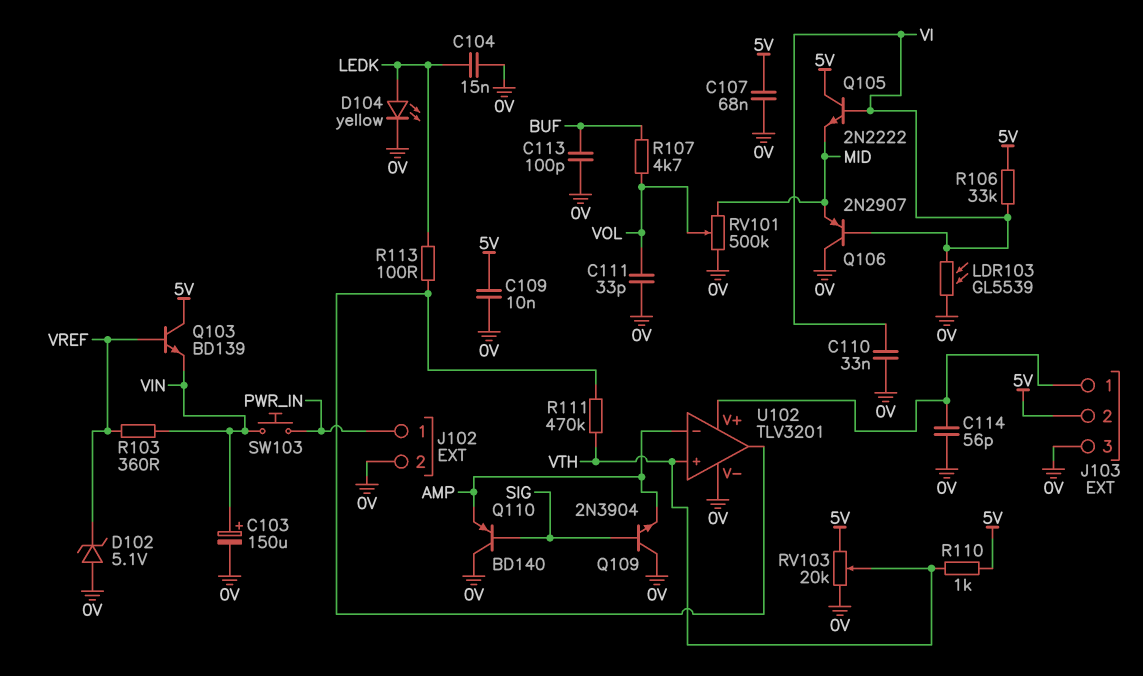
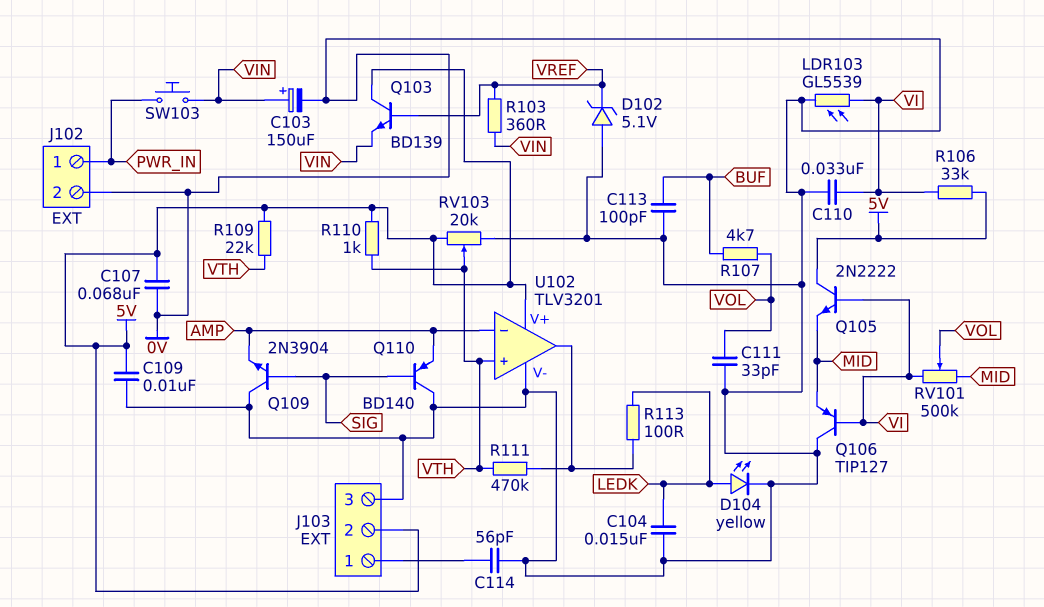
Q106: PNP 2N2907 (B VI, C 0V, E MID) -> PNP TIP127 (B VI, C 0V, E MID)
R109: none -> 22k (5V, VTH)
RV101: 500k (0V, MID, wiper VOL) -> 500k (MID, VI, wiper VOL)
U102 pin V+: J103/1 -> 5V

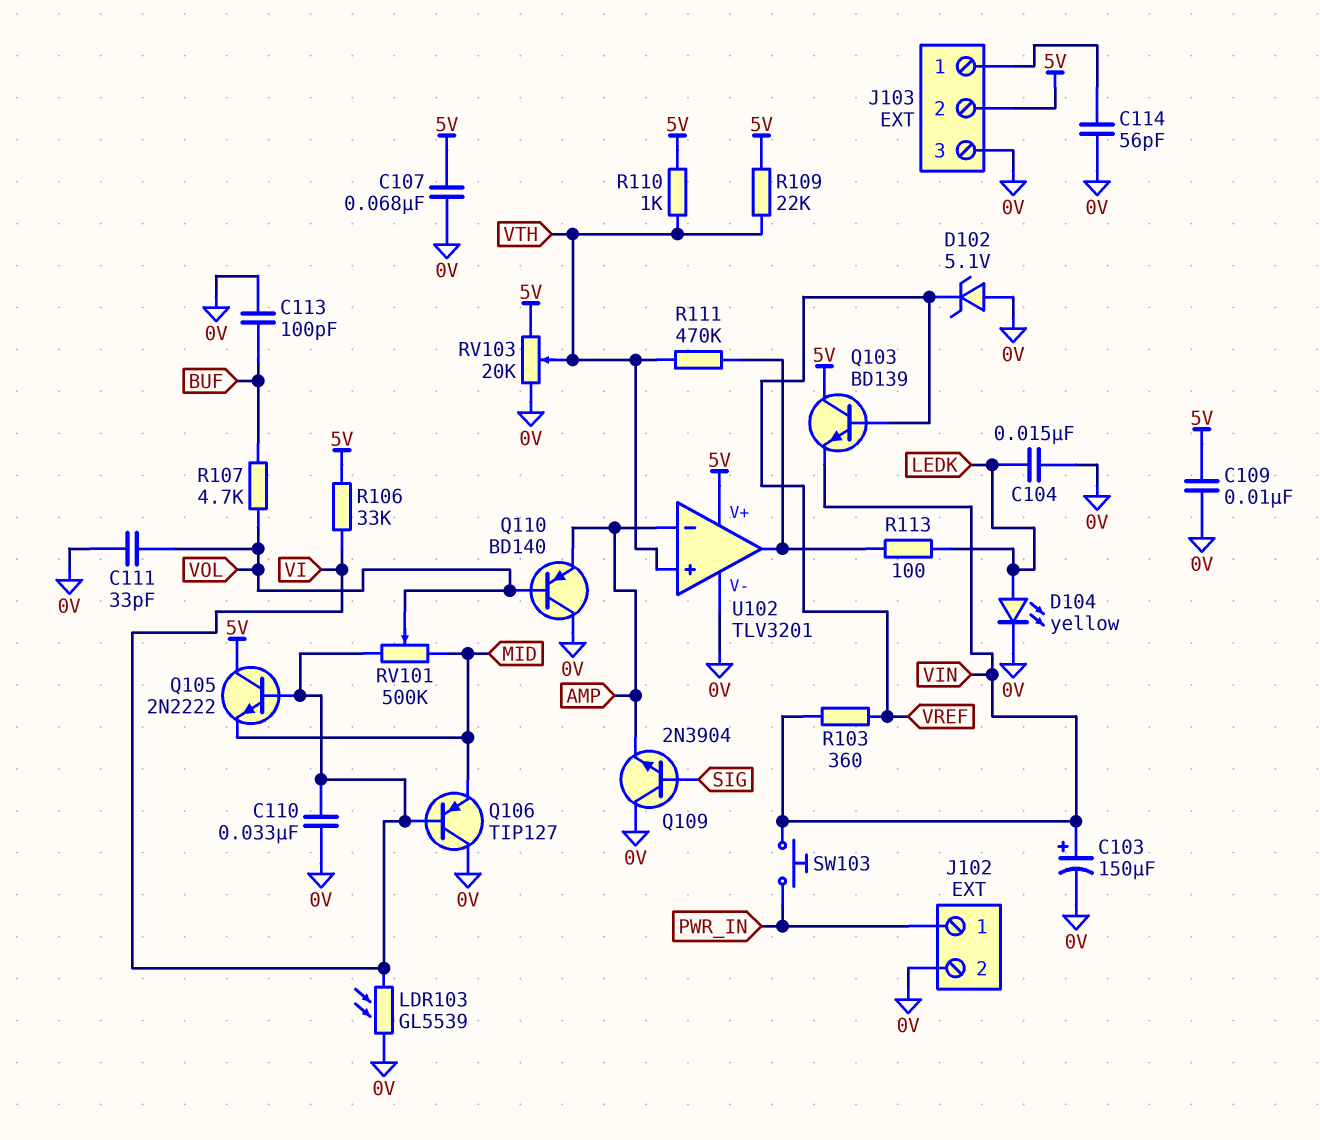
Q110: PNP BD140 (B SIG, C 0V, E AMP) -> PNP BD140 (B VOL, C 0V, E AMP)

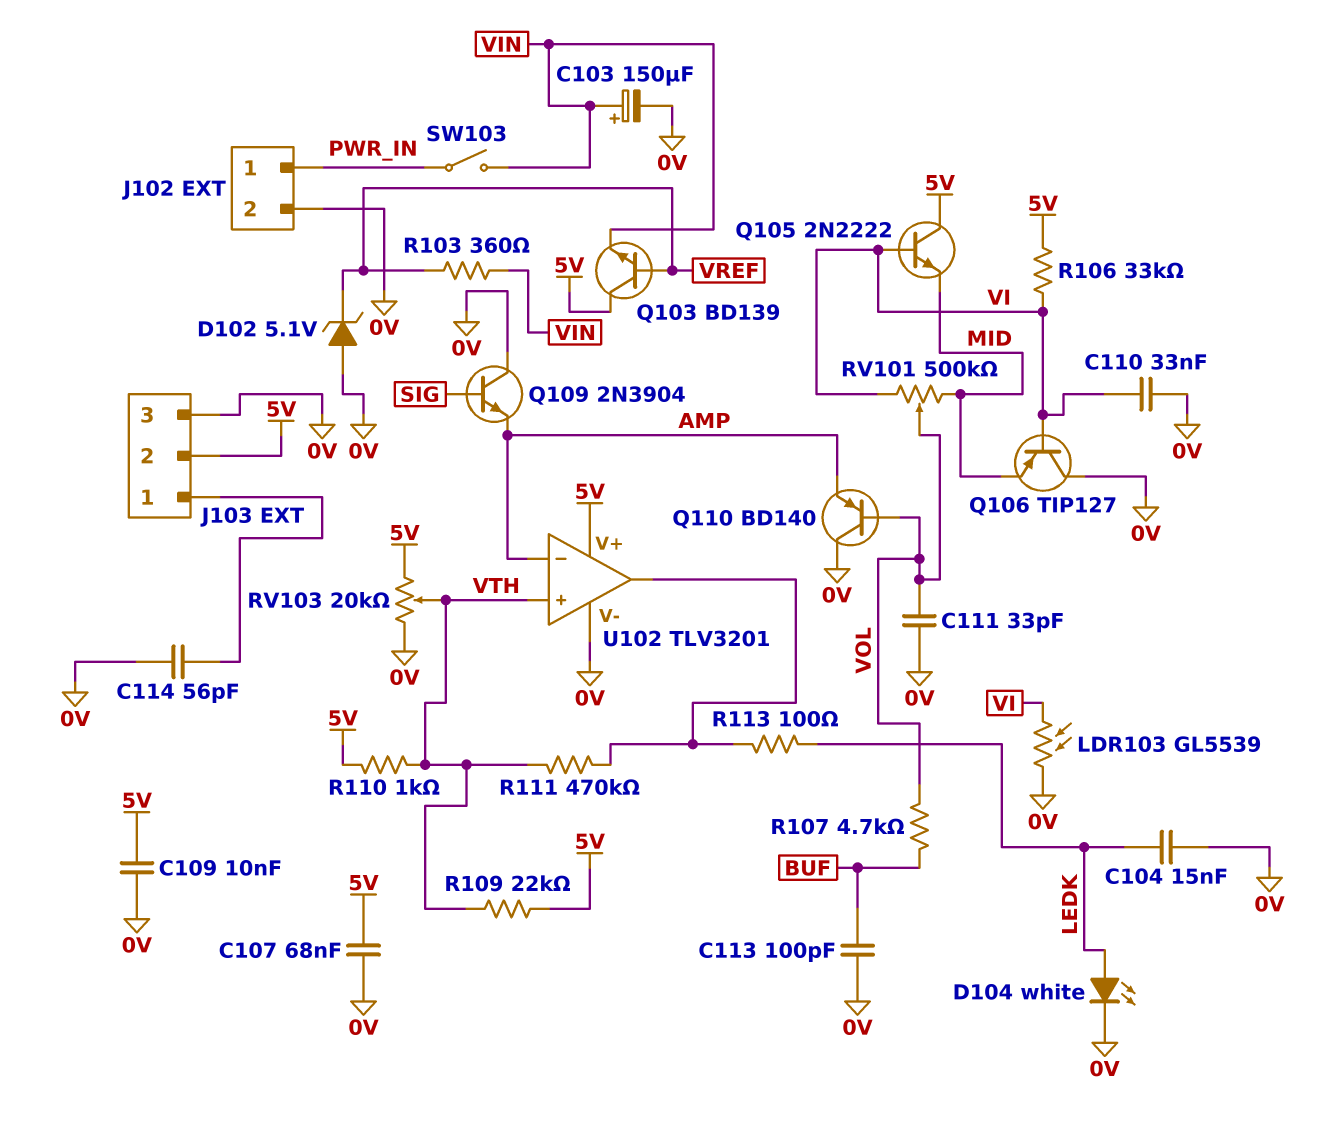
D104: LED yellow (A LEDK, K 0V) -> LED white (A LEDK, K 0V)
SW103: button (PWR_IN, VIN) -> switch (PWR_IN, VIN)

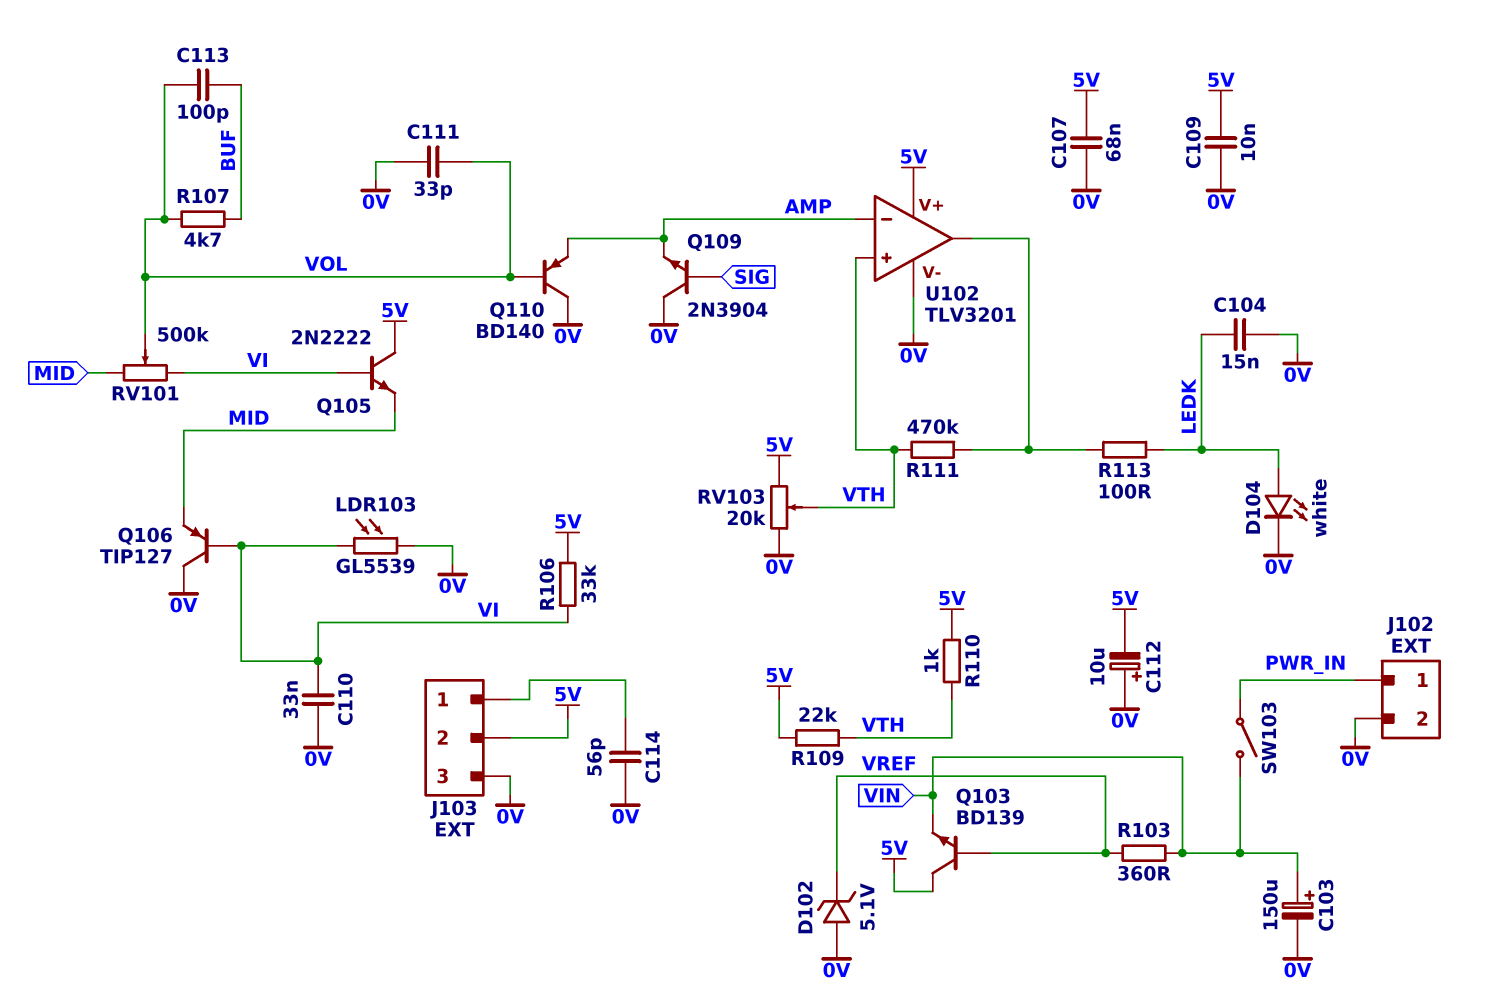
C112: none -> 10uF (plus 0V, minus 5V)
C113: 100pF (0V, BUF) -> 100pF (BUF, VOL)

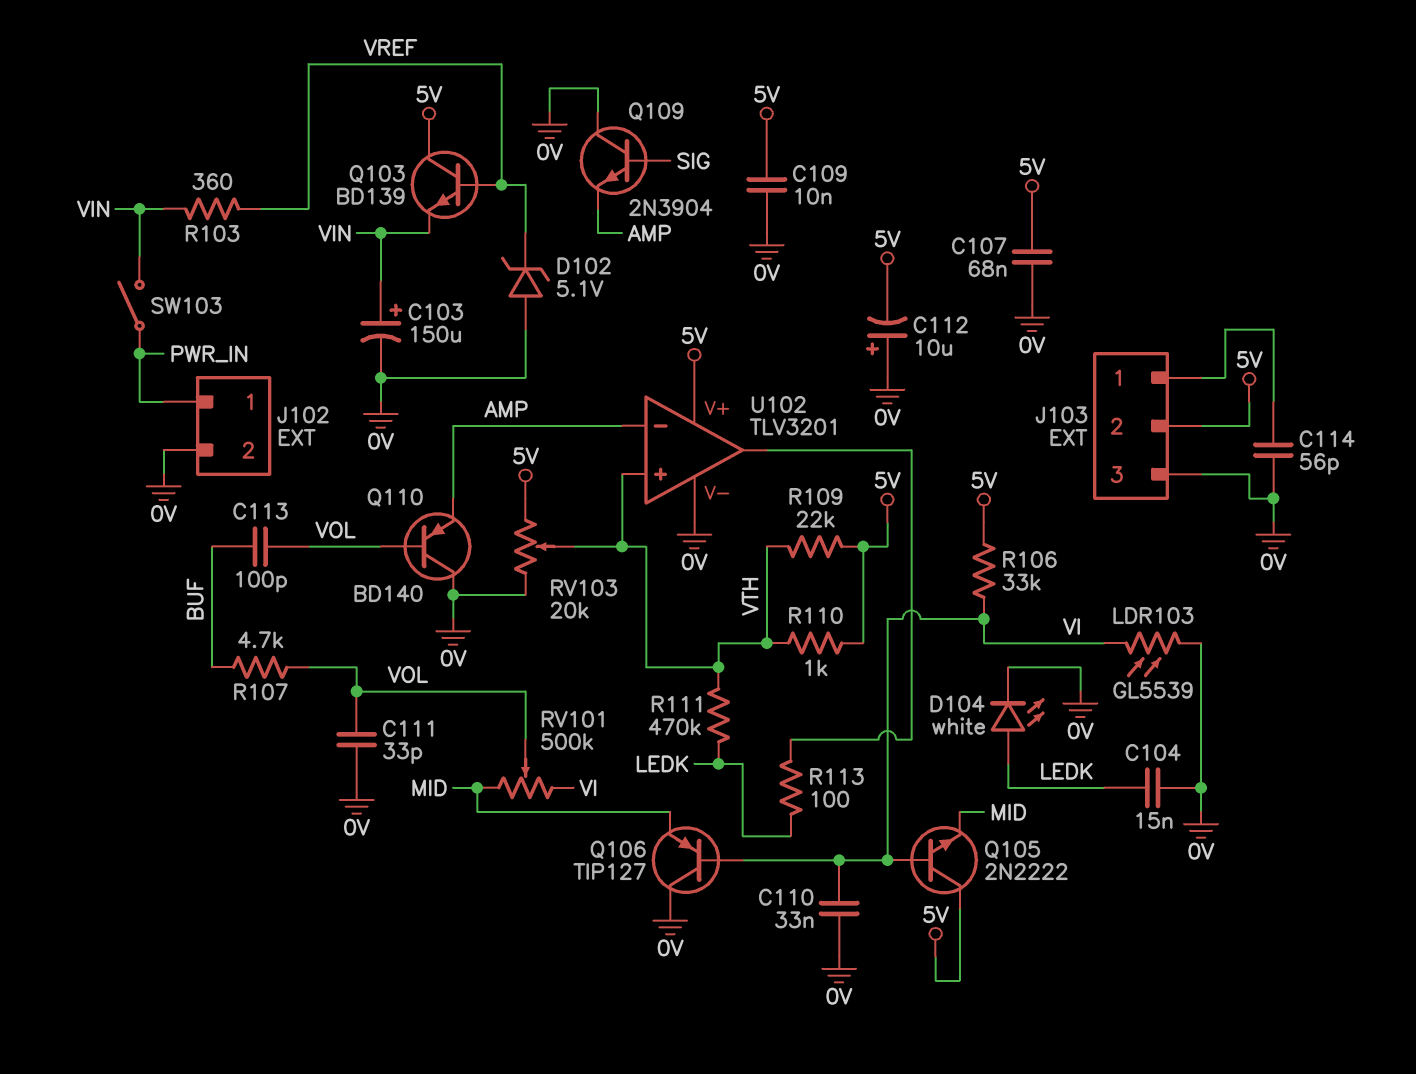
R111: 470k (U102/out, VTH) -> 470k (LEDK, VTH)

